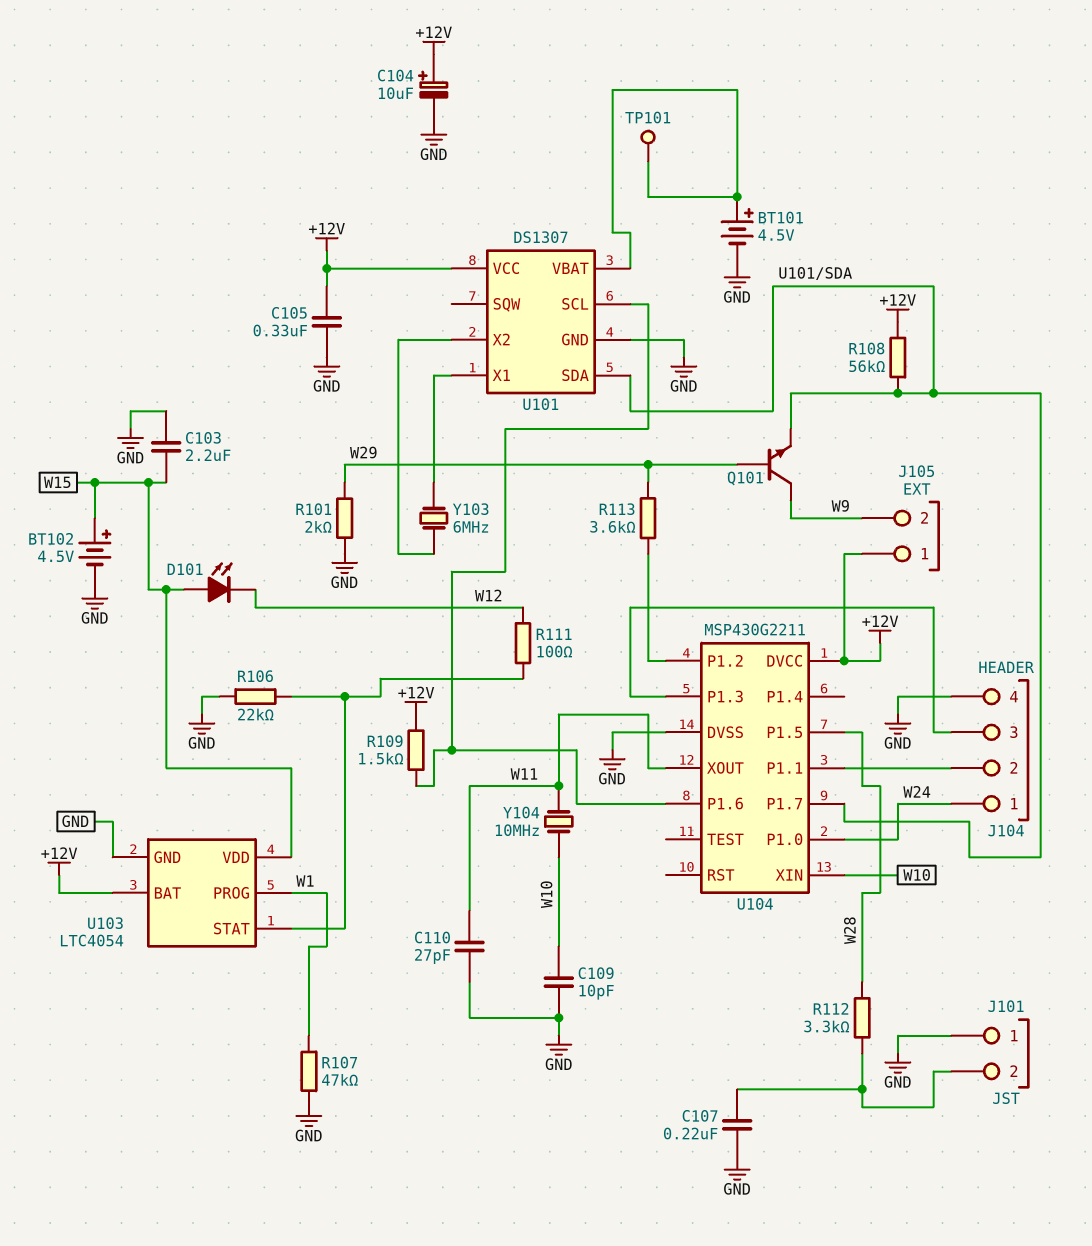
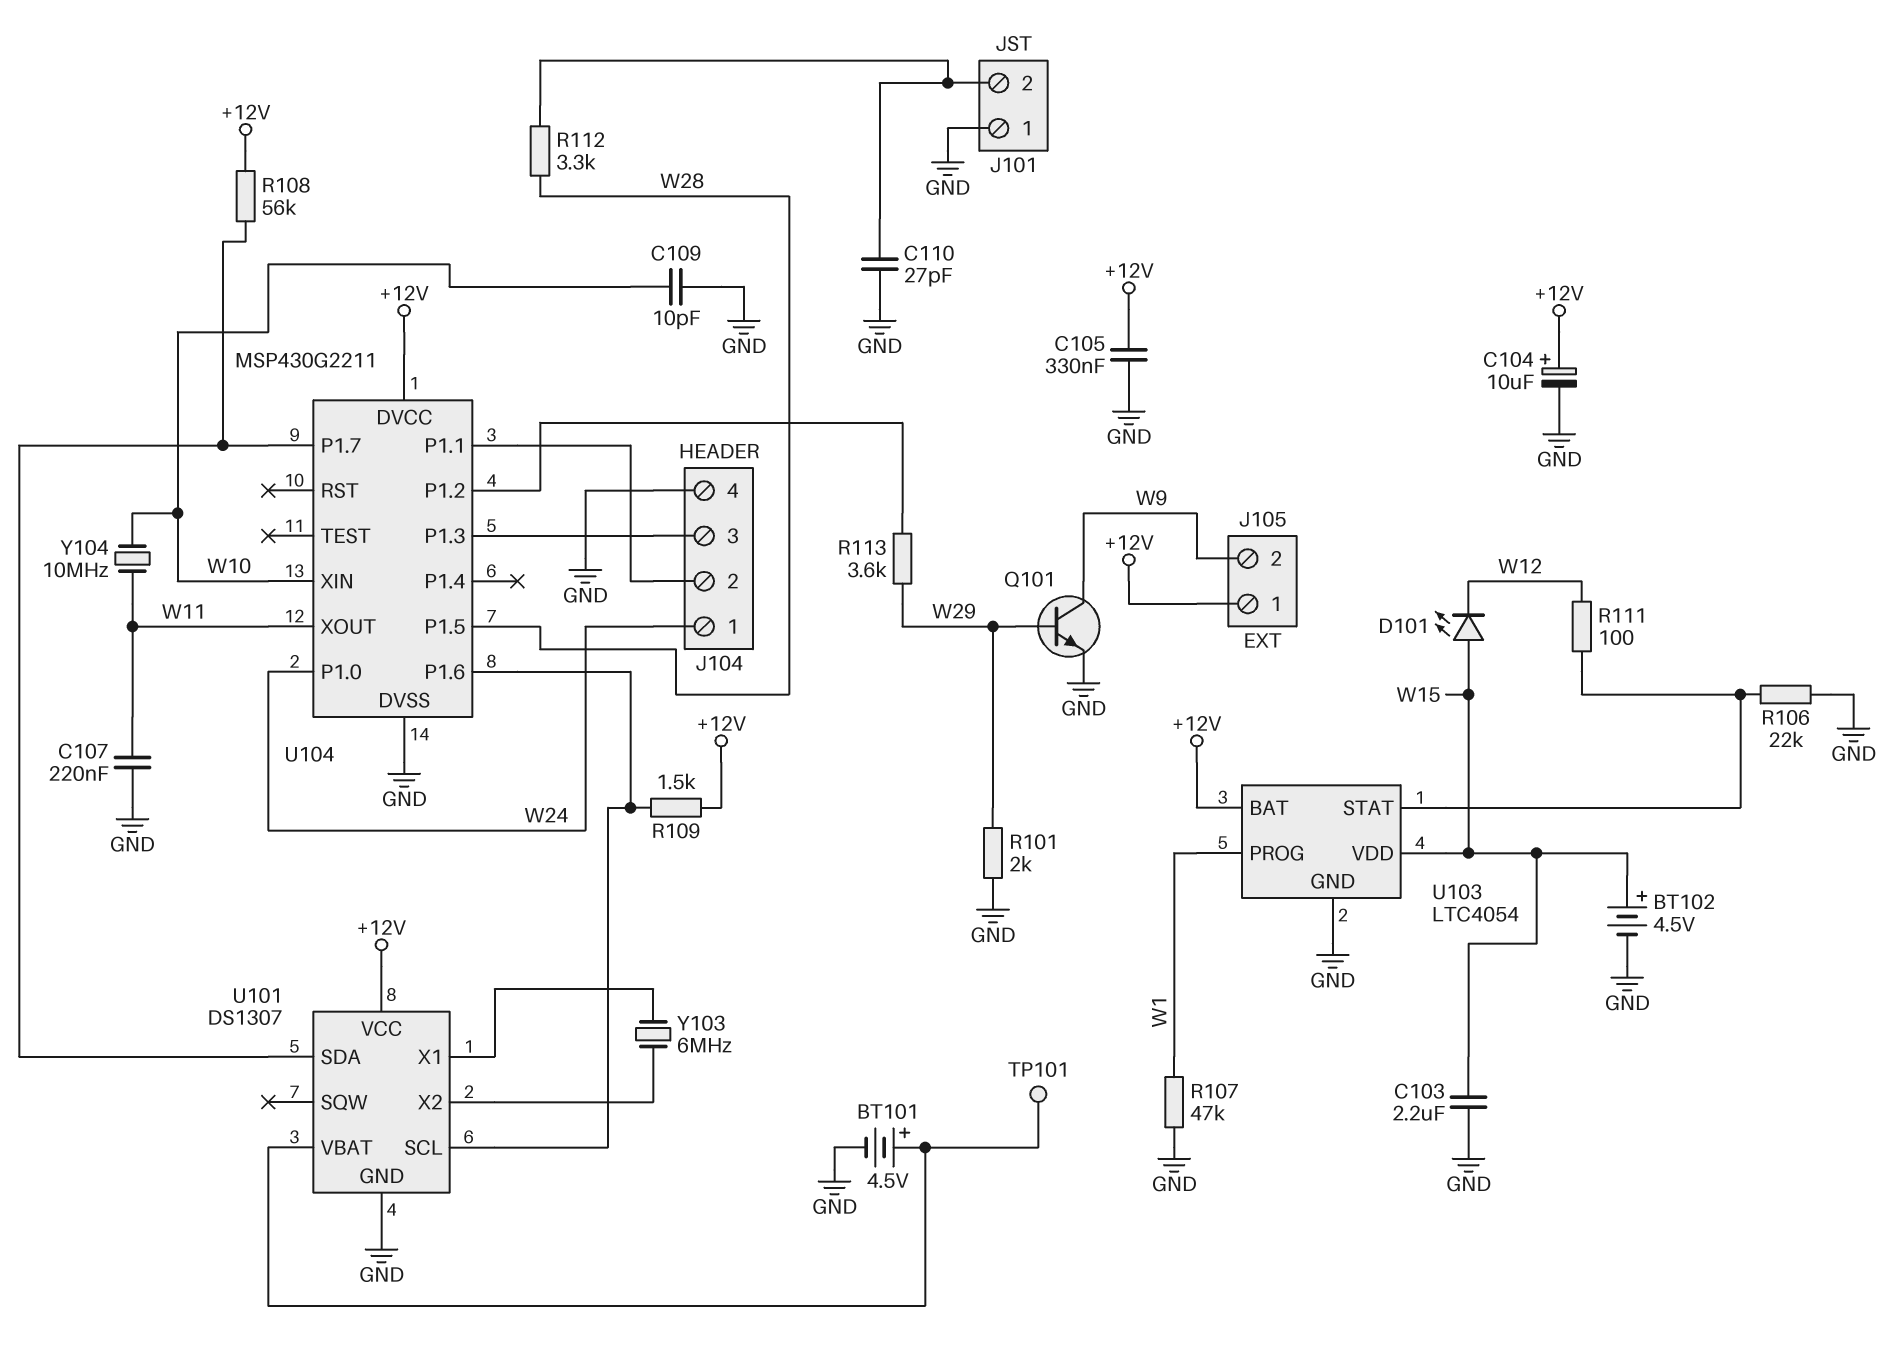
C107: 220nF (GND, J101/2) -> 220nF (GND, W11)
C110: 27pF (GND, W11) -> 27pF (GND, J101/2)
Q101: NPN (B W29, C W9, E U101/SDA) -> NPN (B W29, C W9, E GND)

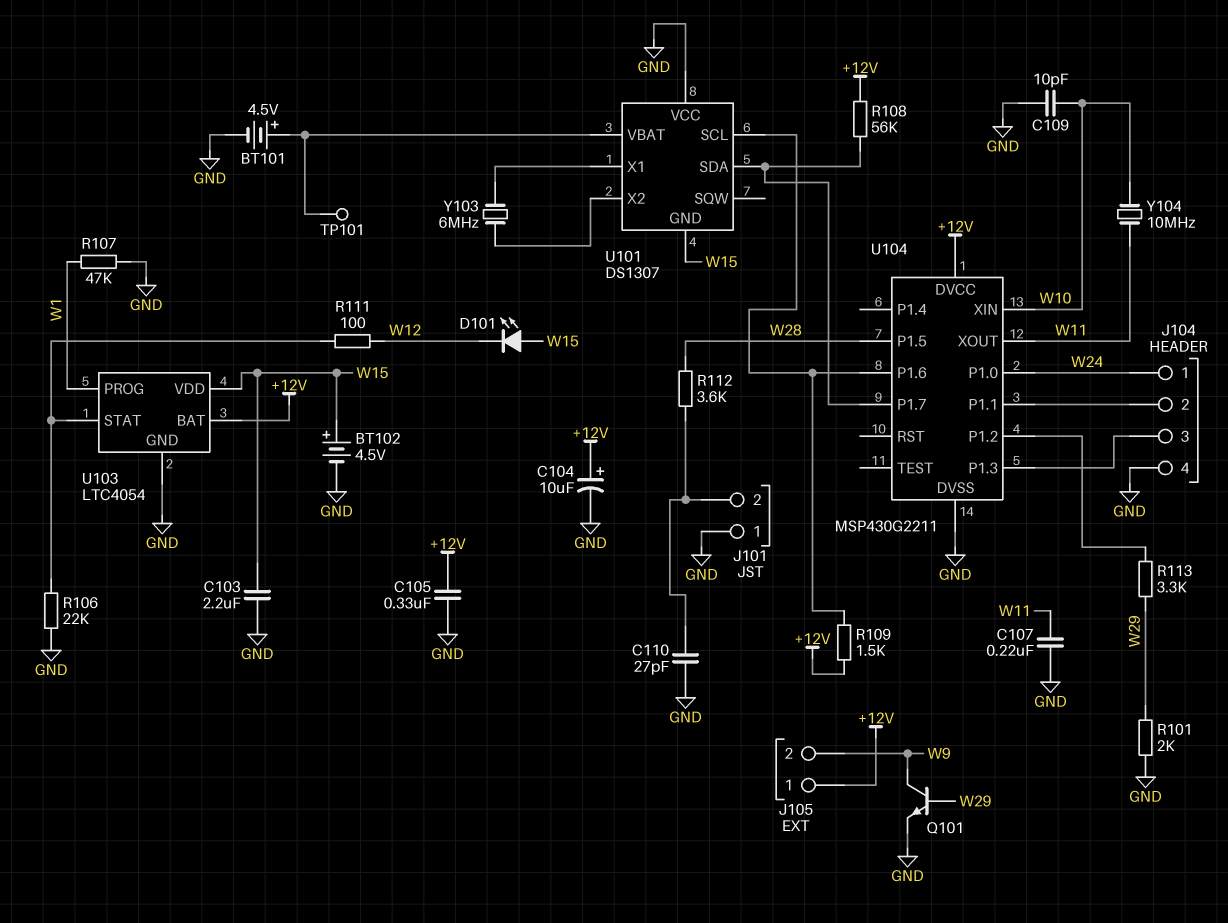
R112: 3.3k (J101/2, W28) -> 3.6k (J101/2, W28)
R113: 3.6k (U104/P1.2, W29) -> 3.3k (U104/P1.2, W29)
U101 pin GND: GND -> W15
U101 pin VCC: +12V -> GND

